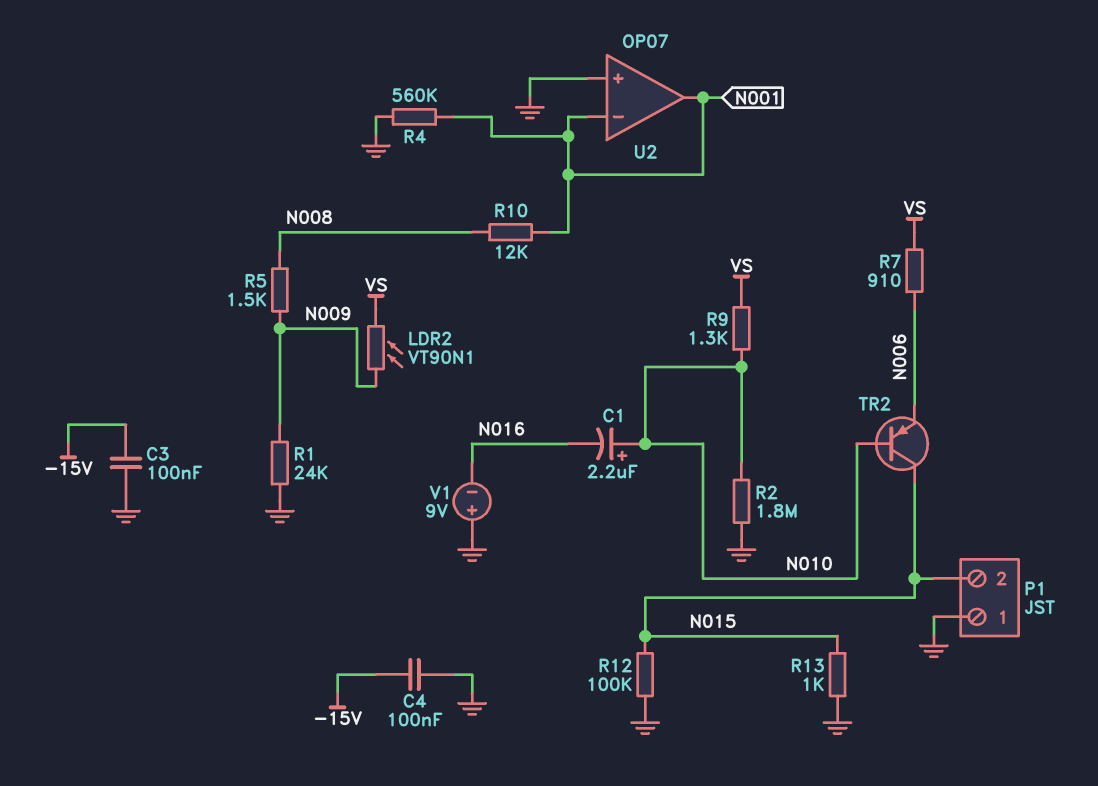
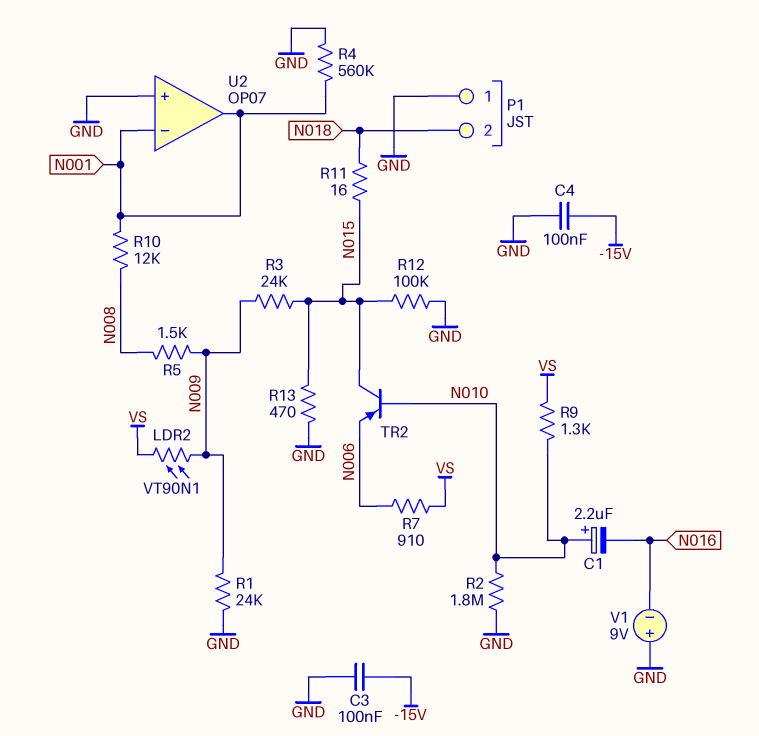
P1 pin 2: N015 -> N018
R3: none -> 24k (N009, N015)
R11: none -> 16 (N015, N018)
R13: 1k (GND, N015) -> 470 (GND, N015)

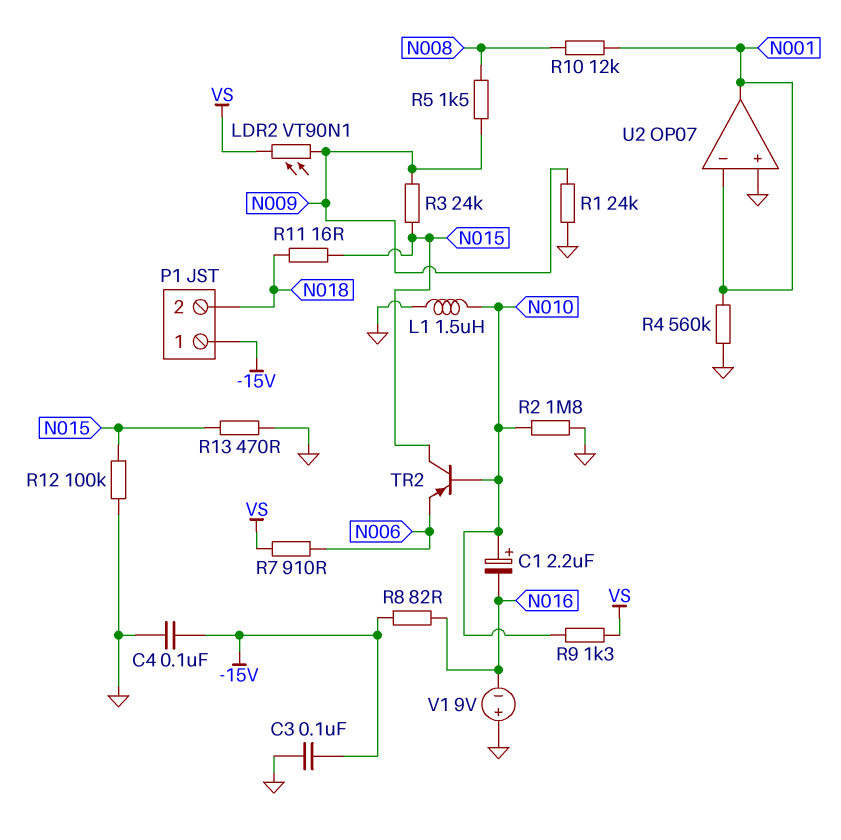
L1: none -> 1.5uH (GND, N010)
P1 pin 1: GND -> -15V
R8: none -> 82 (-15V, N016)

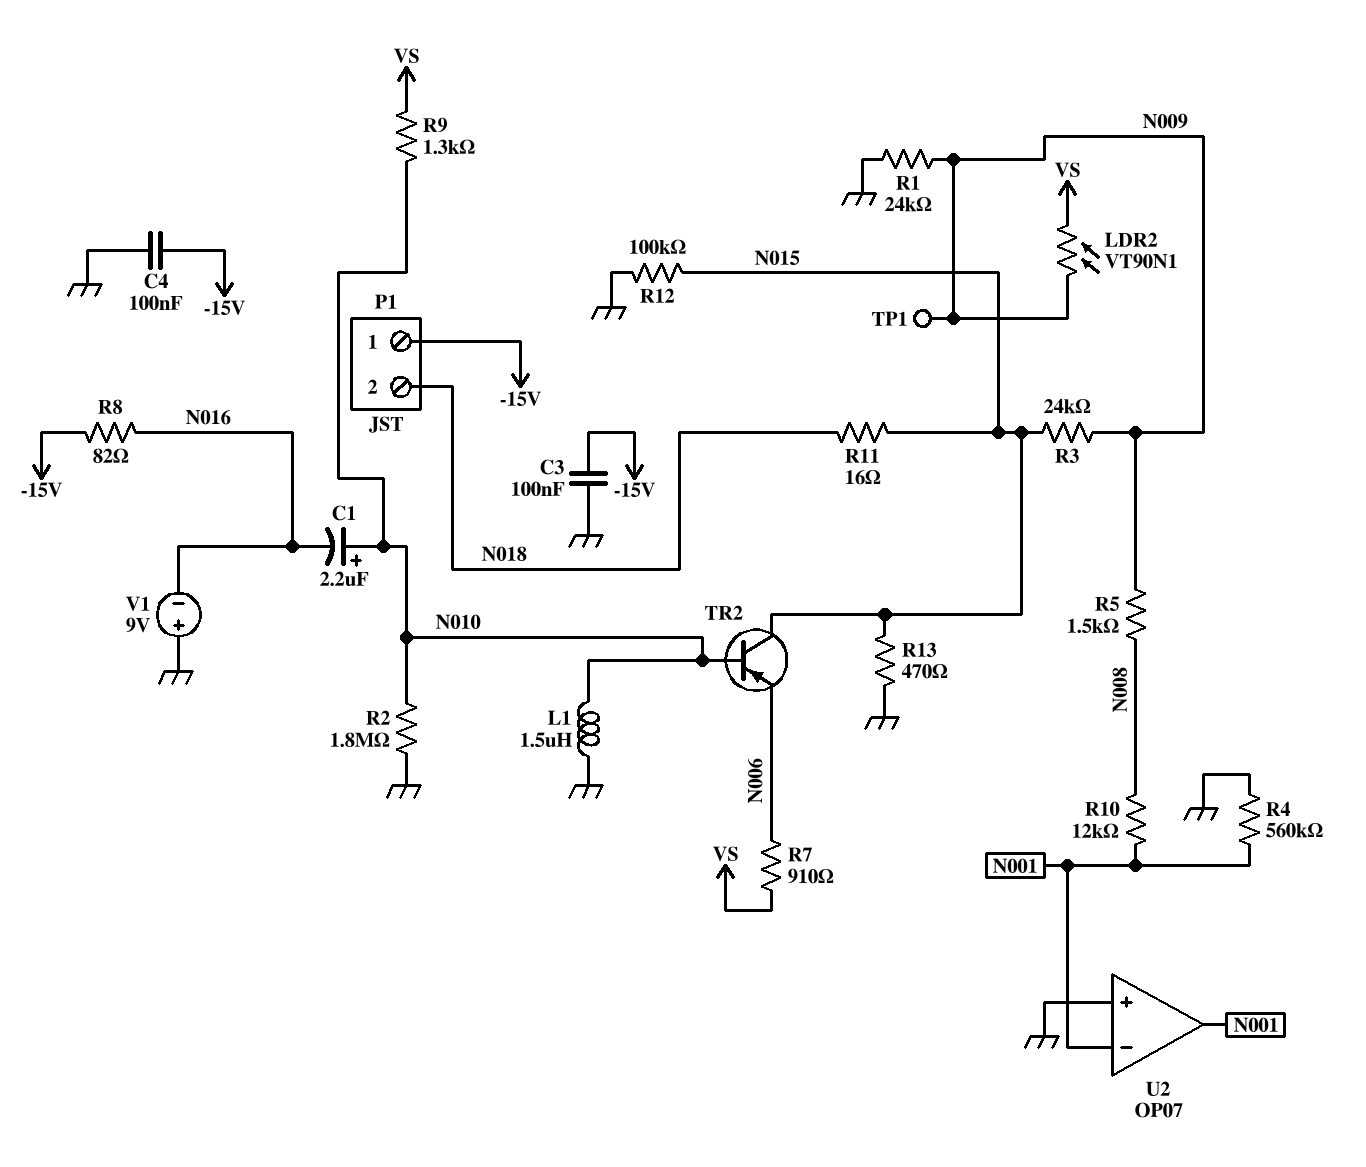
TP1: none -> test point (N009)

